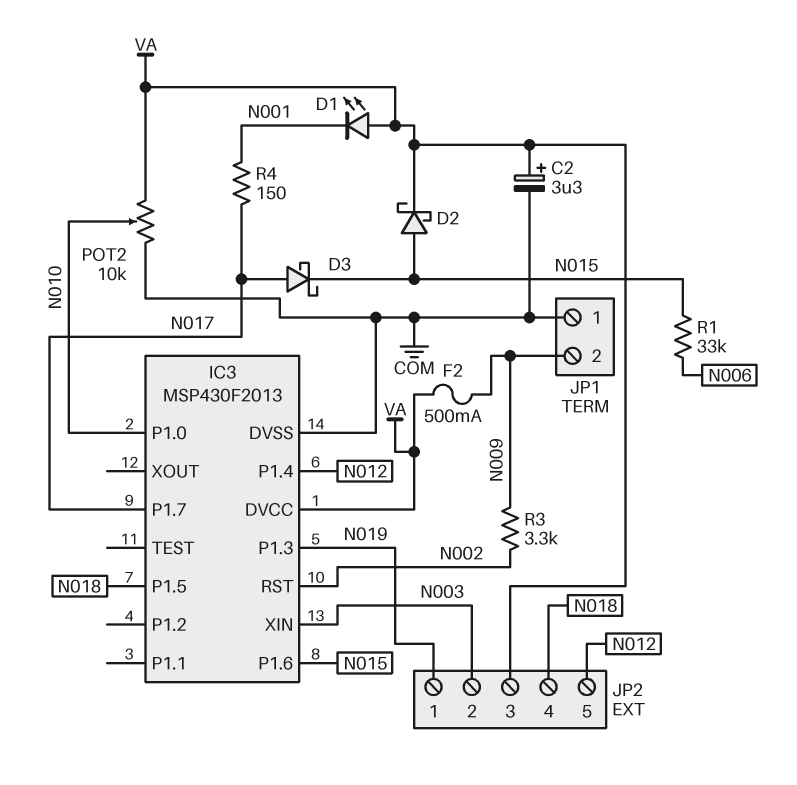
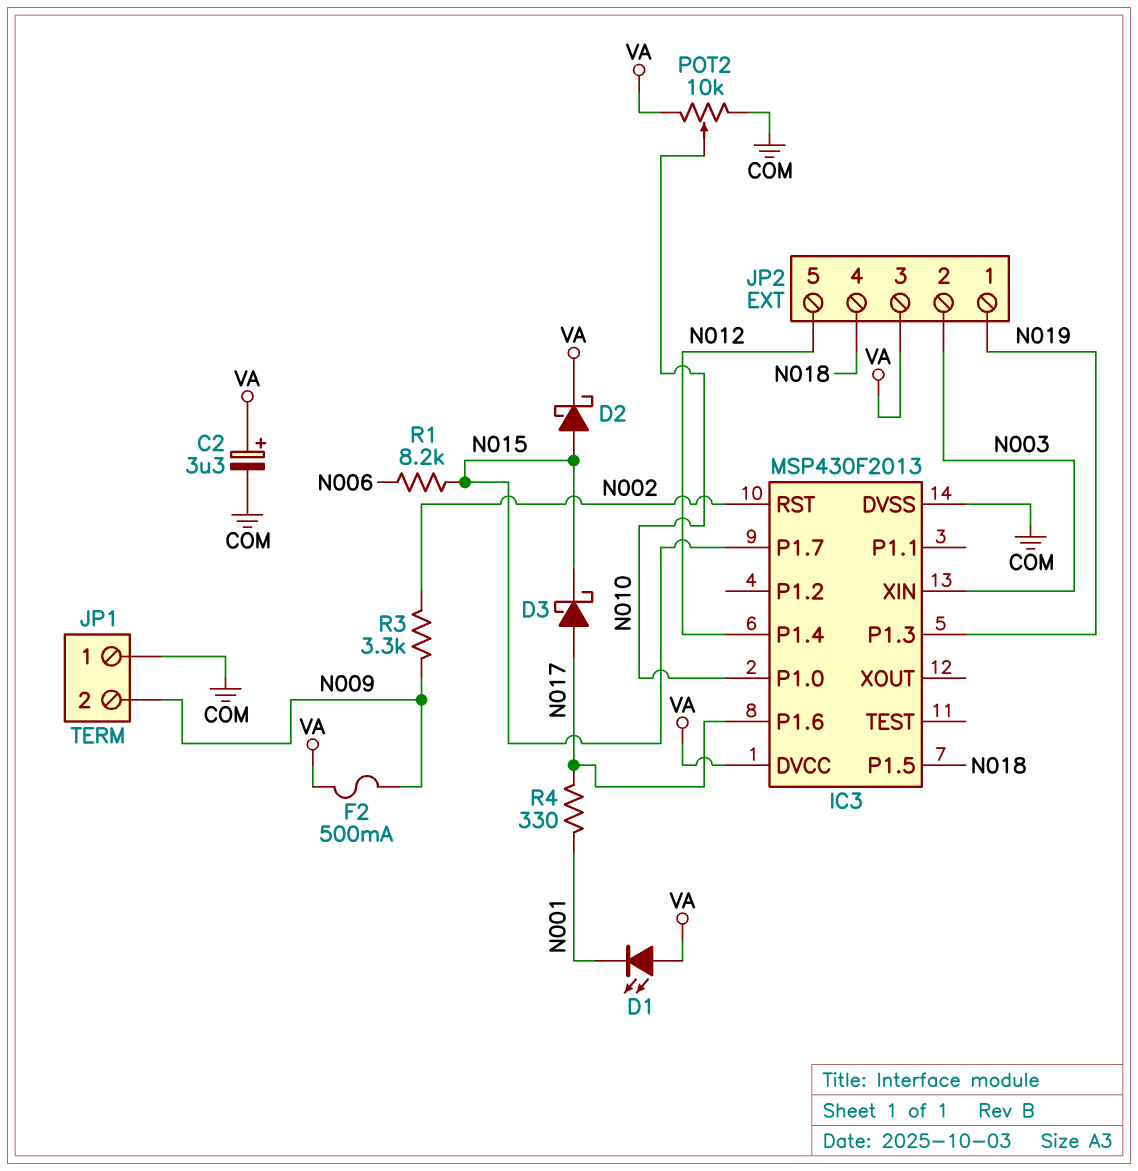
IC3 pin P1.6: N015 -> N017
IC3 pin P1.7: N017 -> N015
R1: 33k (N006, N015) -> 8.2k (N006, N015)
R4: 150 (N001, N017) -> 330 (N001, N017)

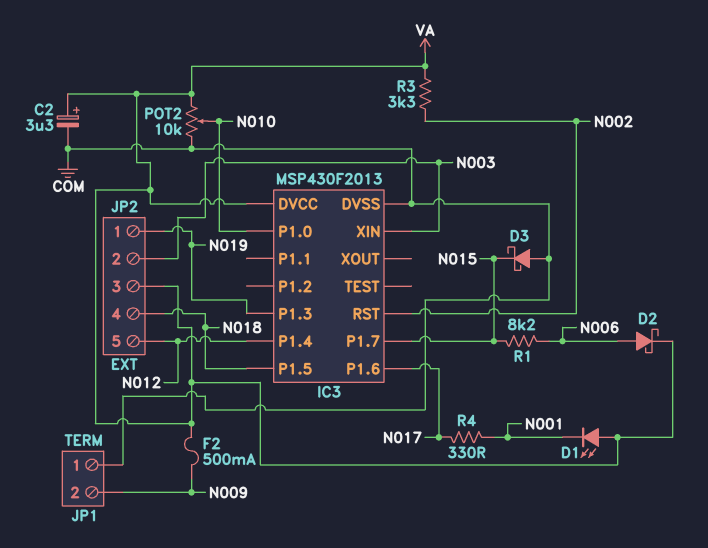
D2: schottky (A N015, K VA) -> schottky (A N006, K VA)
D3: schottky (A N017, K N015) -> schottky (A COM, K N015)
R3: 3.3k (N002, N009) -> 3.3k (N002, VA)

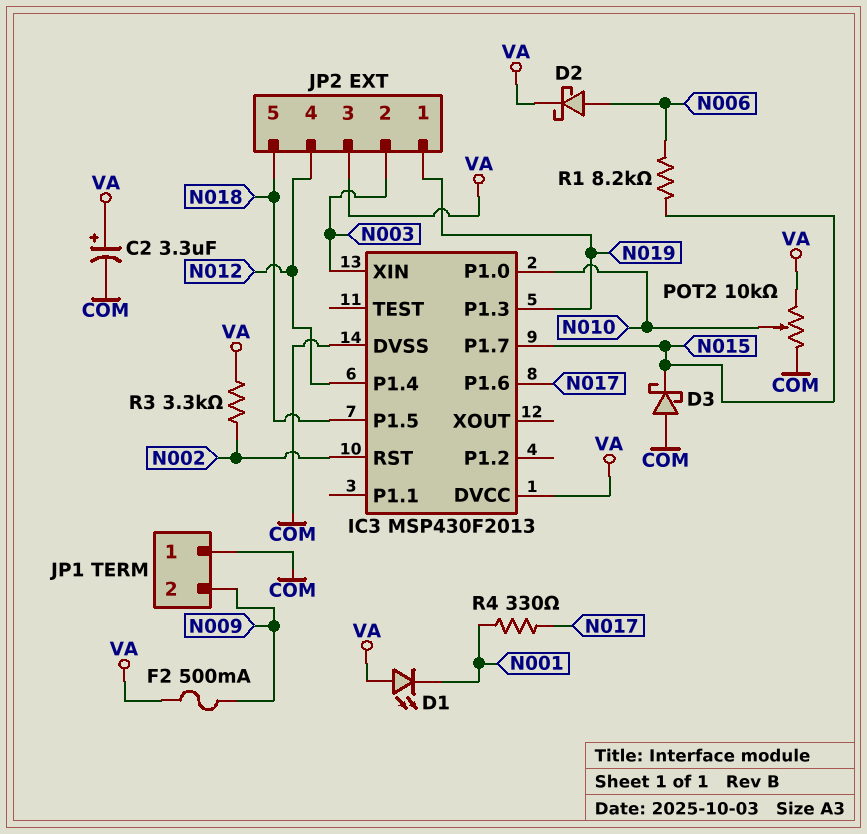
JP2 pin 4: N018 -> N012
JP2 pin 5: N012 -> N018

